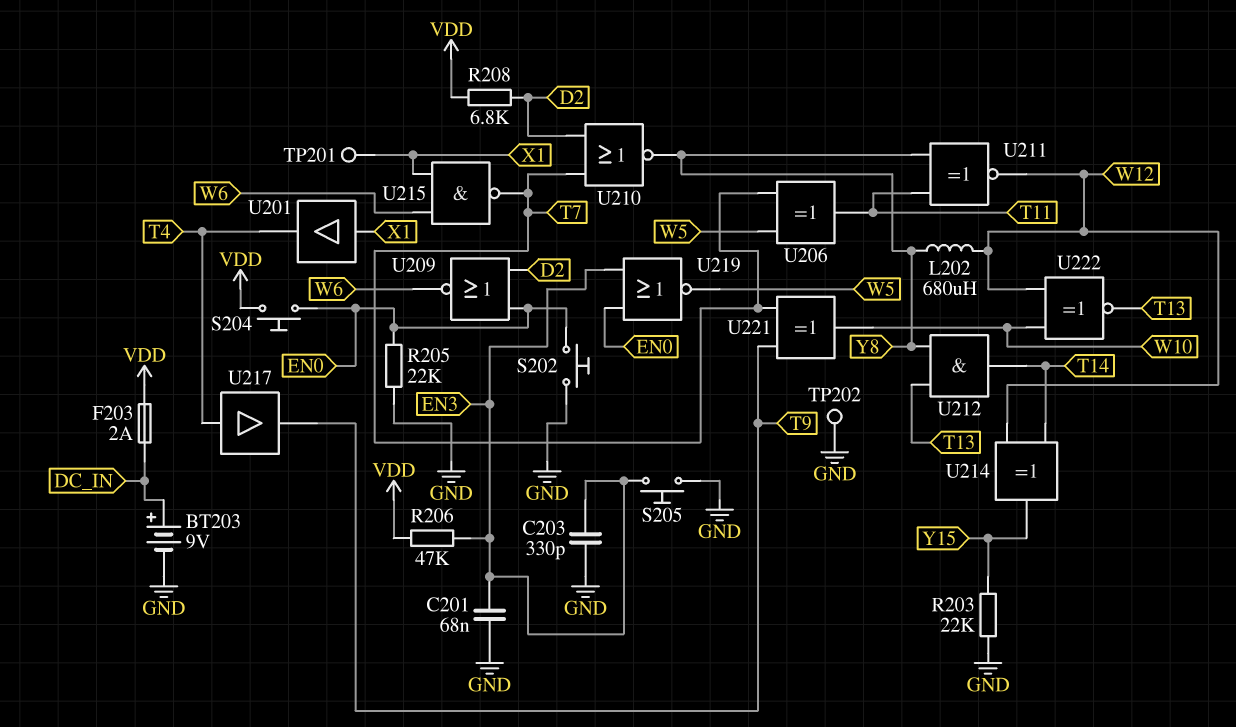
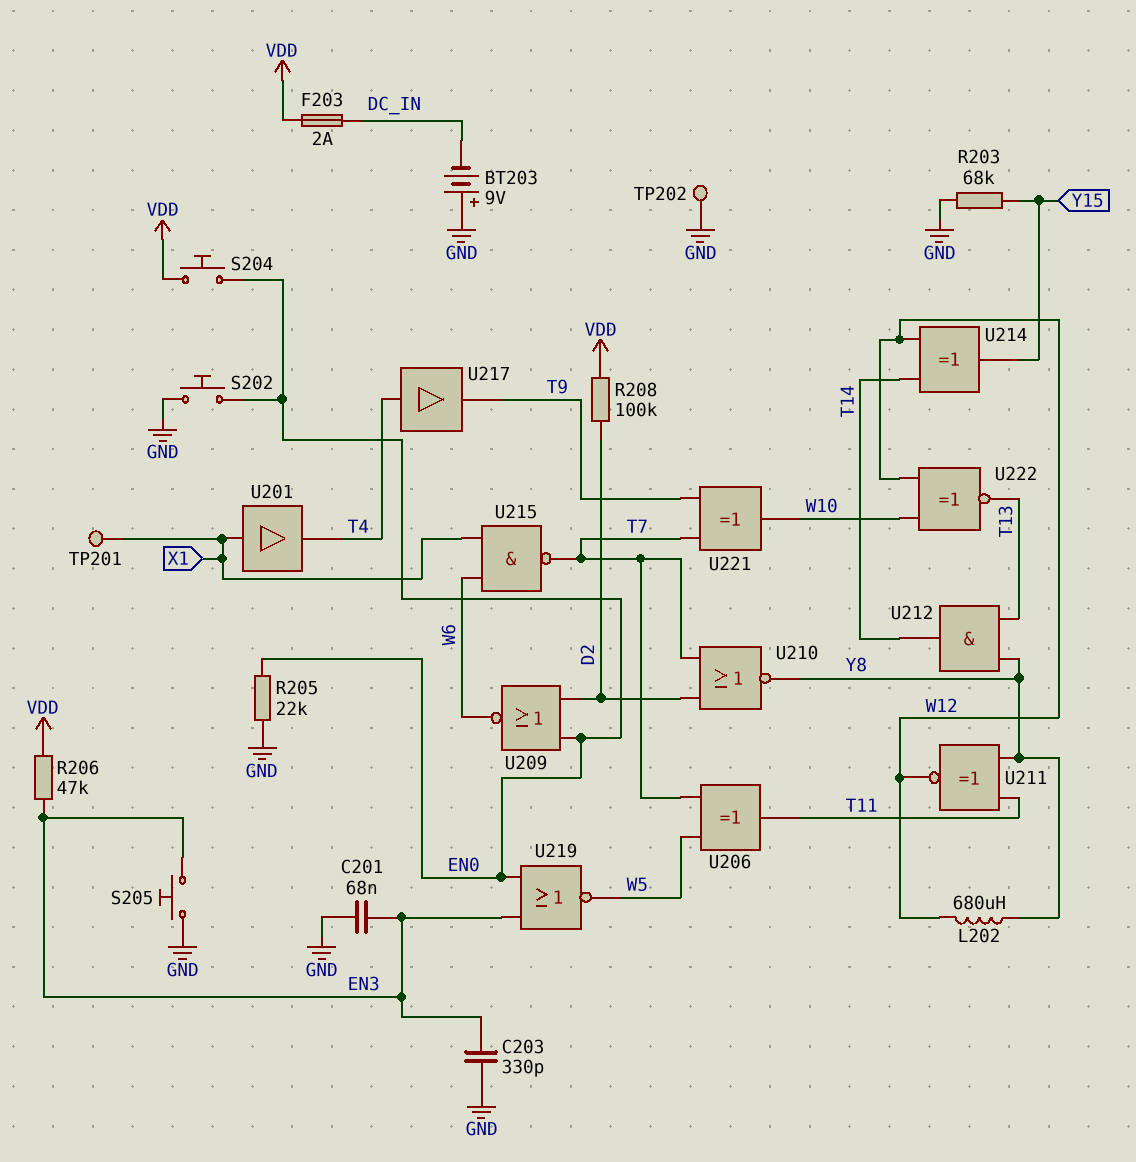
BT203: 9V (plus DC_IN, minus GND) -> 9V (plus GND, minus DC_IN)
R203: 22k (GND, Y15) -> 68k (GND, Y15)
R208: 6.8k (D2, VDD) -> 100k (D2, VDD)

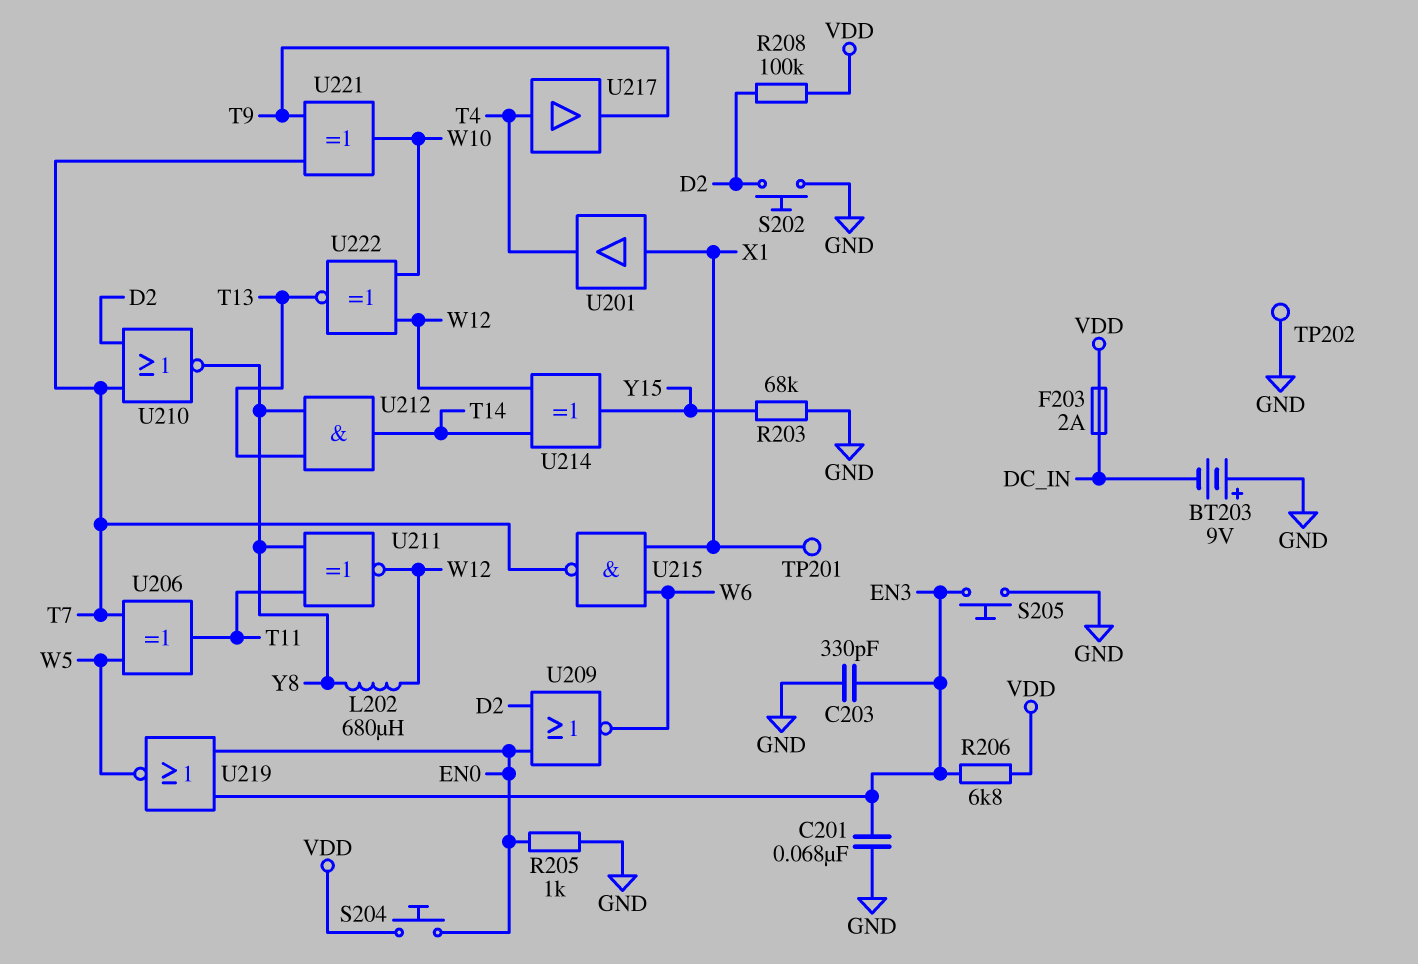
R205: 22k (EN0, GND) -> 1k (EN0, GND)
R206: 47k (EN3, VDD) -> 6.8k (EN3, VDD)
S202: button (EN0, GND) -> button (D2, GND)

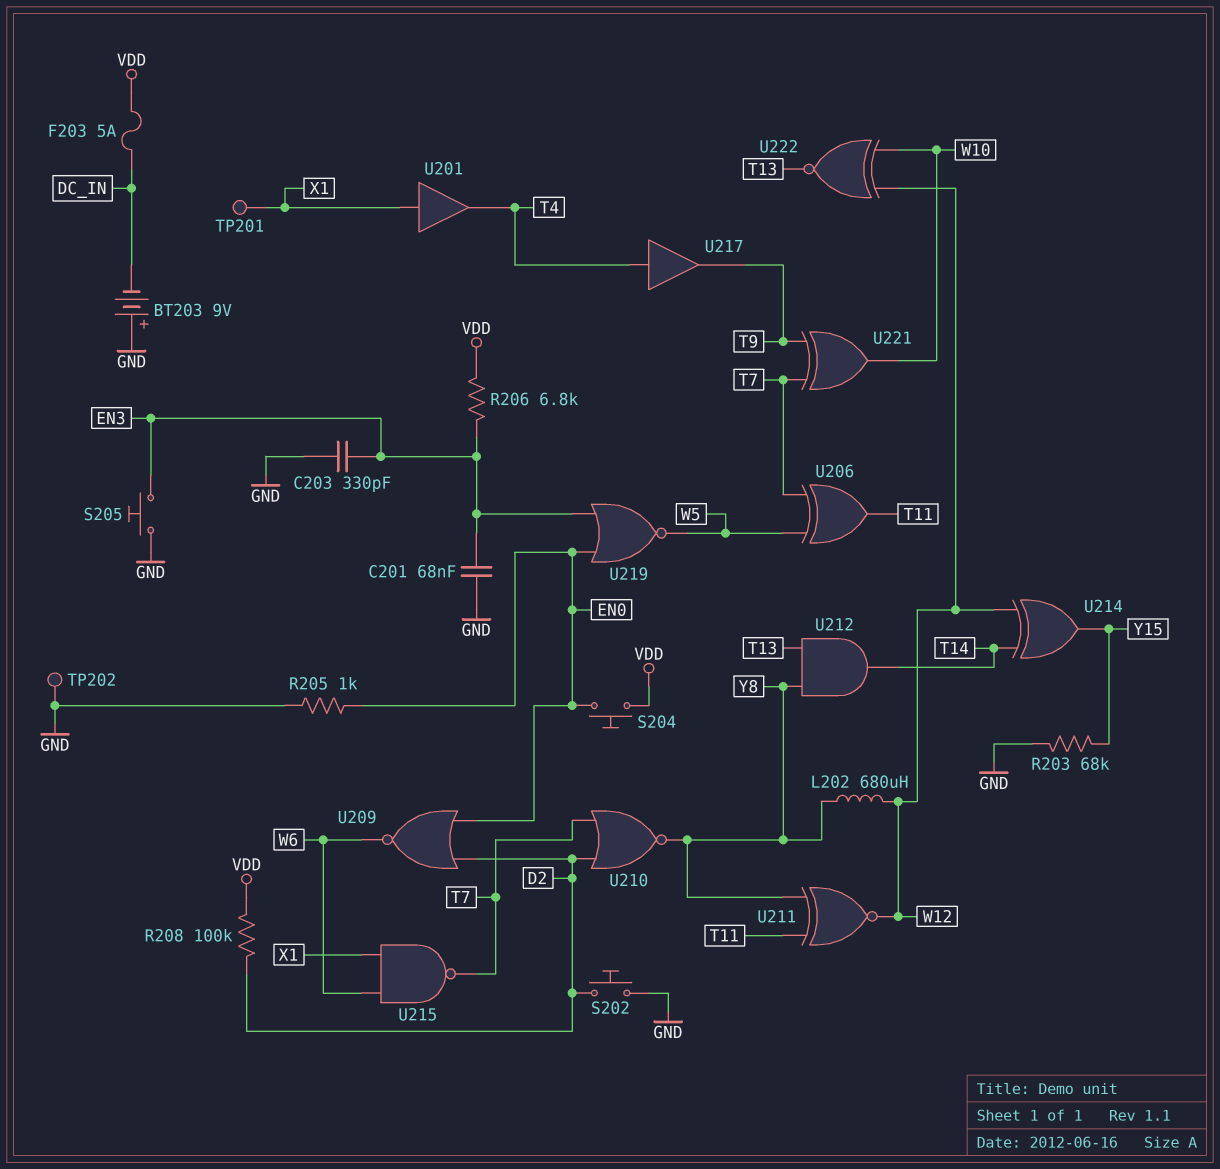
F203: 2A (DC_IN, VDD) -> 5A (DC_IN, VDD)

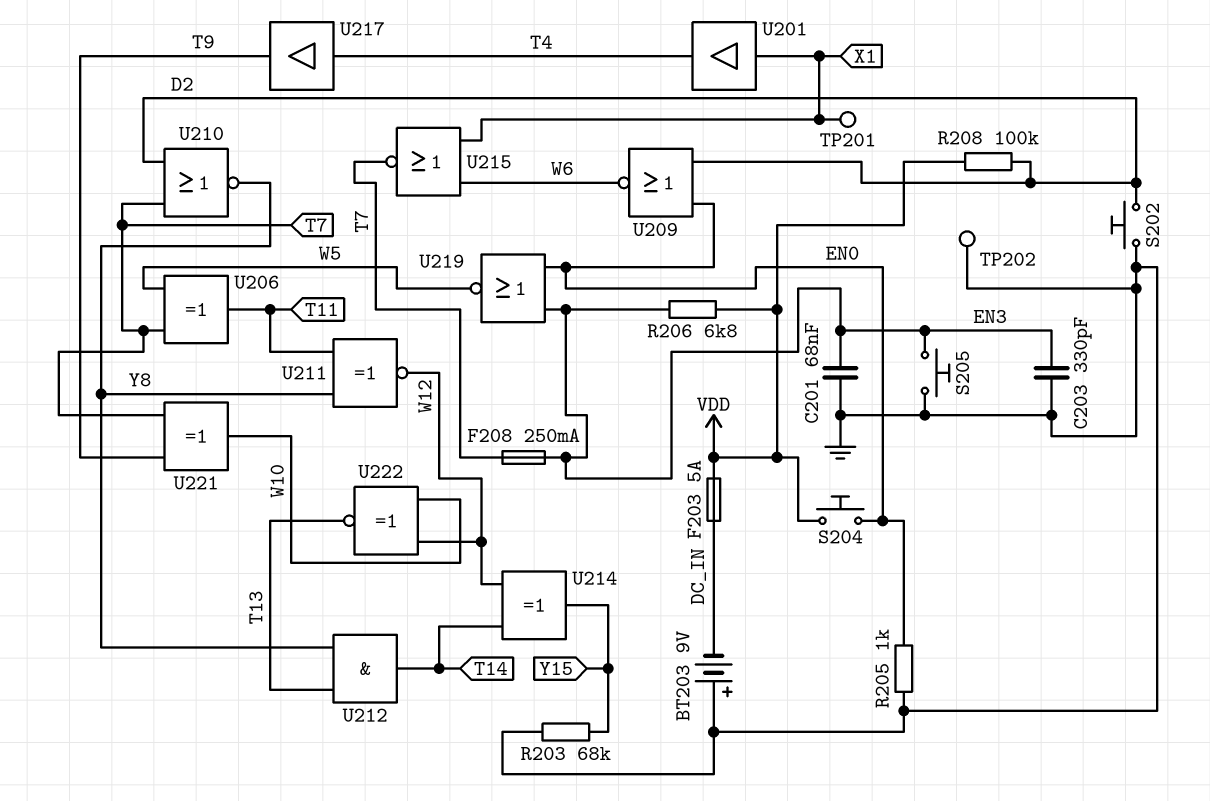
F208: none -> 250mA (EN3, T7)
L202: 680uH (W12, Y8) -> none
U215: NAND (in W6, in X1, out T7) -> NOR (in W6, in X1, out T7)

